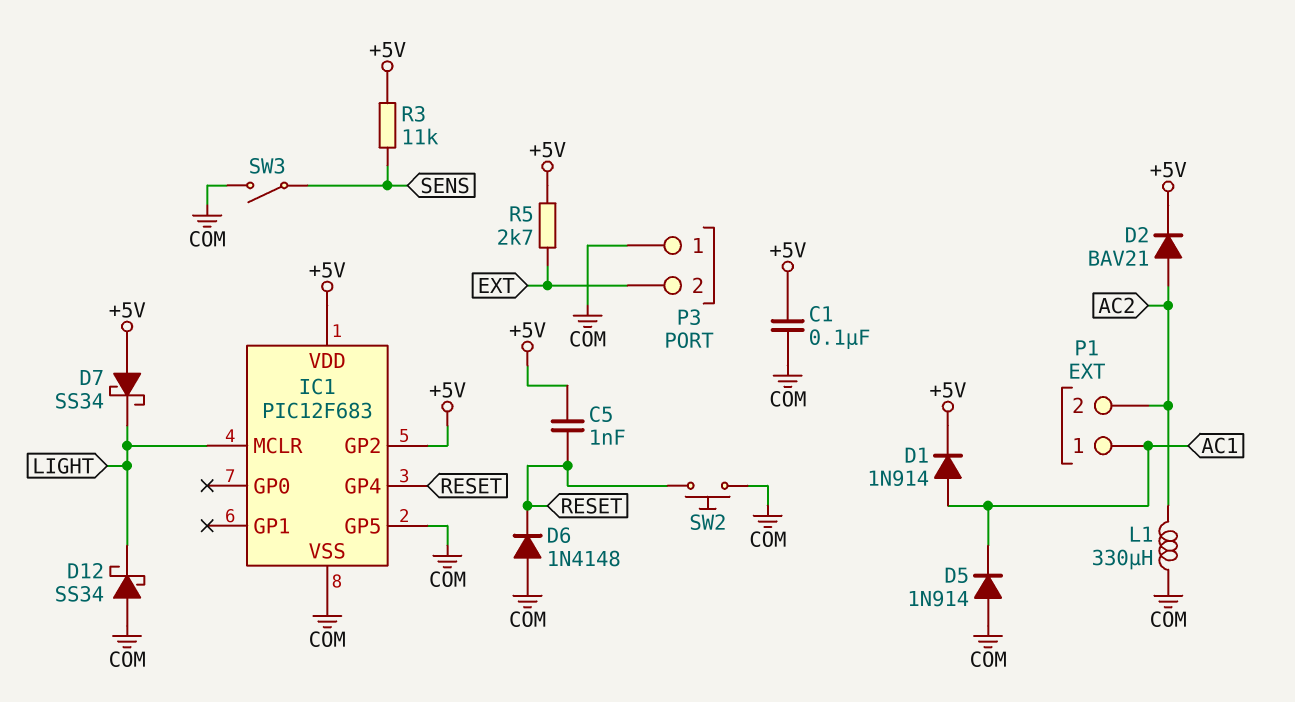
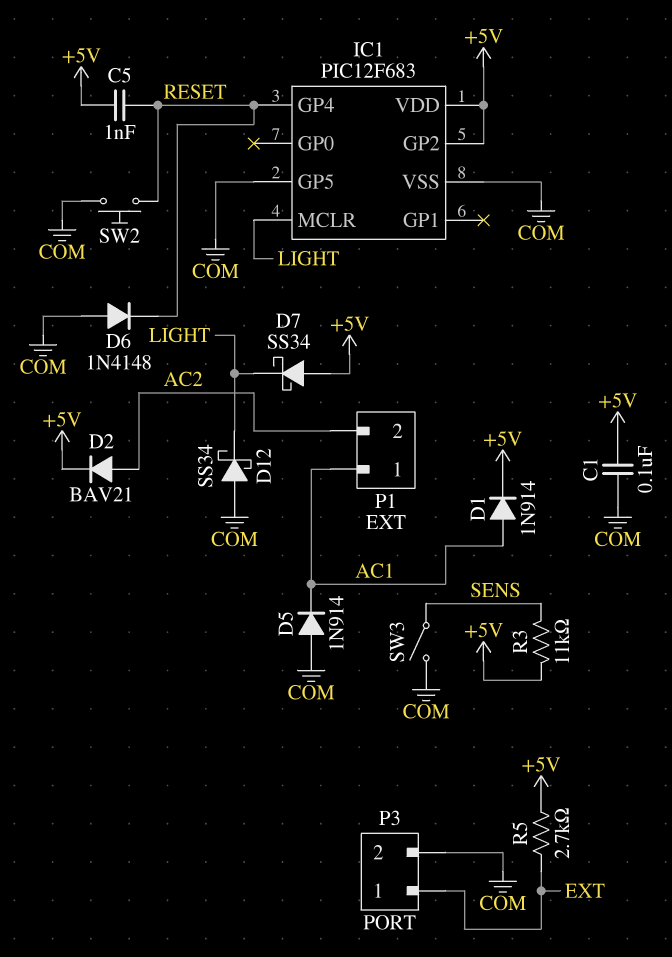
L1: 330uH (AC2, COM) -> none
P3 pin 1: COM -> EXT
P3 pin 2: EXT -> COM

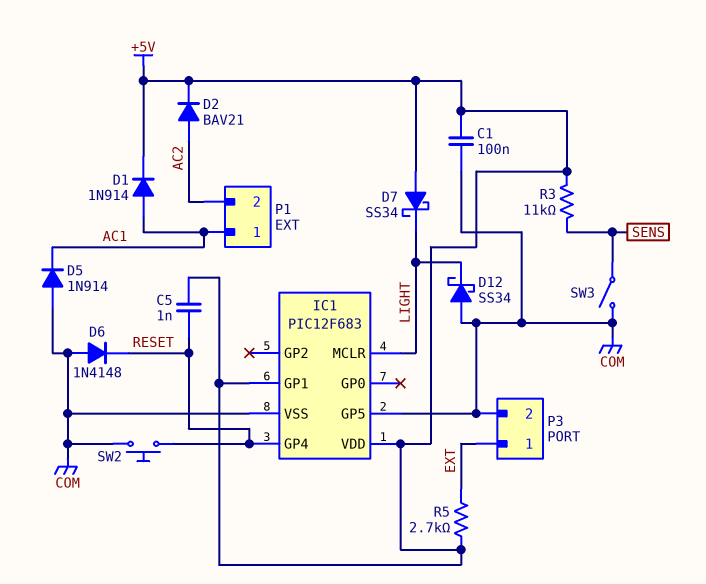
IC1 pin GP1: none -> +5V
IC1 pin GP2: +5V -> none

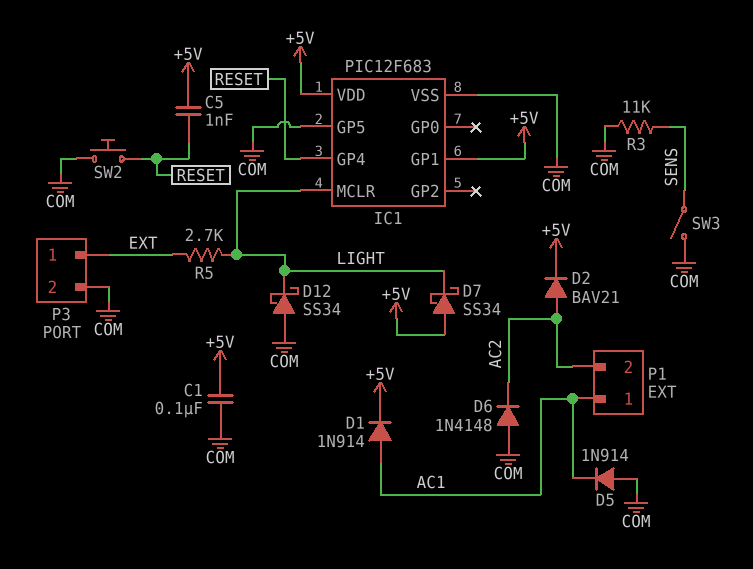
D6: diode 1N4148 (A COM, K RESET) -> diode 1N4148 (A COM, K AC2)
R3: 11k (+5V, SENS) -> 11k (COM, SENS)
R5: 2.7k (+5V, EXT) -> 2.7k (EXT, LIGHT)

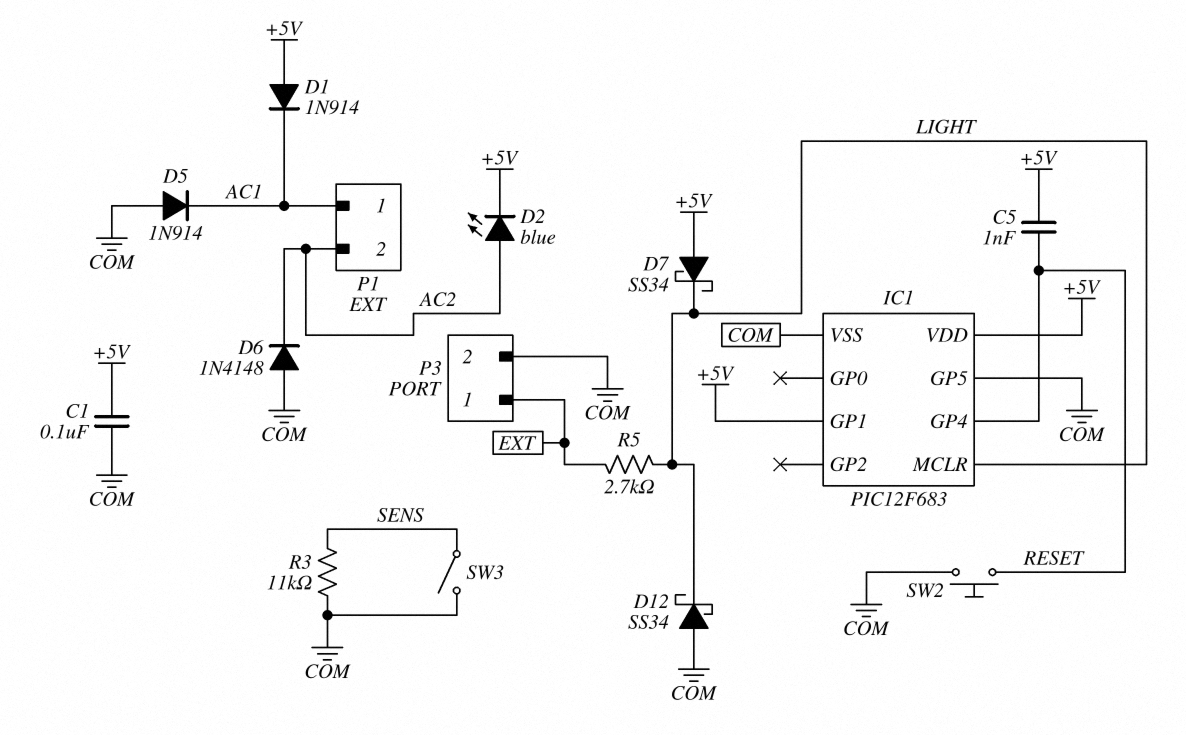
D1: diode 1N914 (A AC1, K +5V) -> diode 1N914 (A +5V, K AC1)
D2: diode BAV21 (A AC2, K +5V) -> LED blue (A AC2, K +5V)

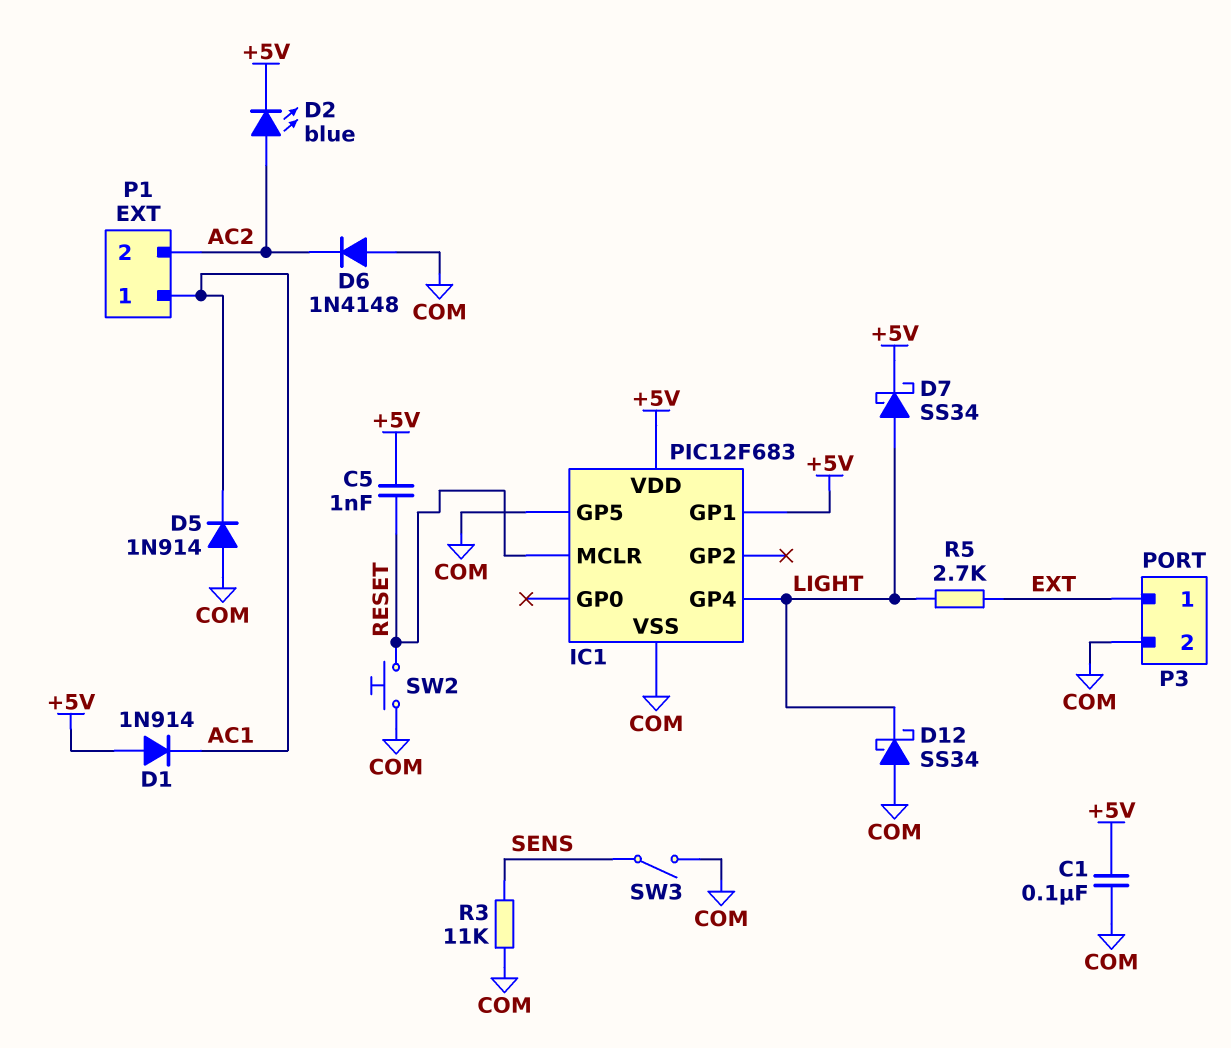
D7: schottky SS34 (A +5V, K LIGHT) -> schottky SS34 (A LIGHT, K +5V)
IC1 pin GP4: RESET -> LIGHT
IC1 pin MCLR: LIGHT -> RESET

